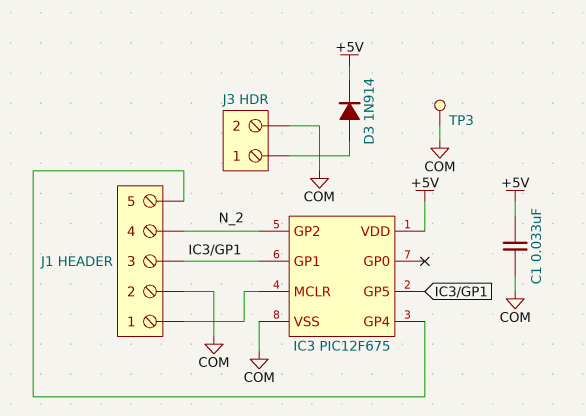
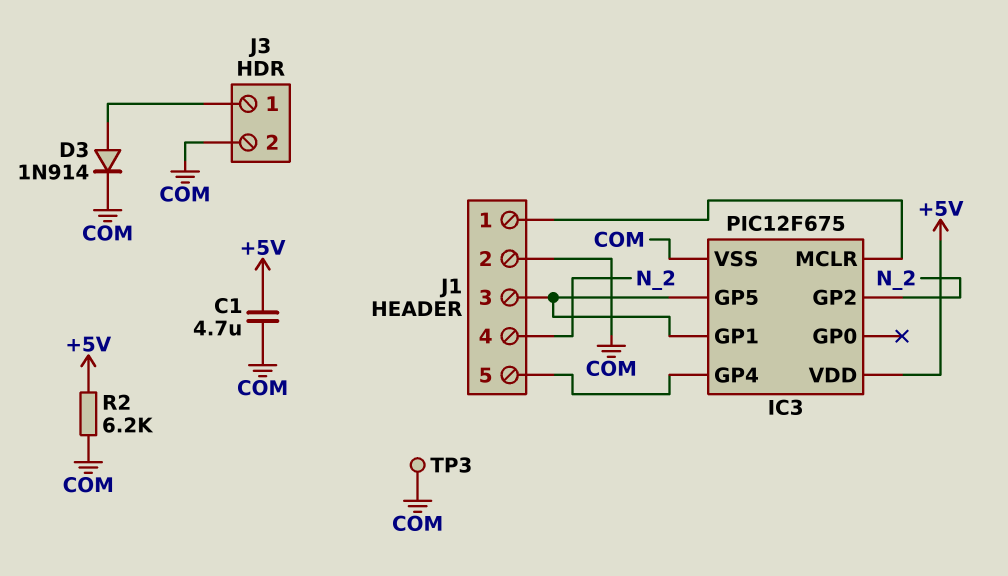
C1: 33nF (+5V, COM) -> 4.7uF (+5V, COM)
D3: diode 1N914 (A J3/1, K +5V) -> diode 1N914 (A J3/1, K COM)
R2: none -> 6.2k (+5V, COM)

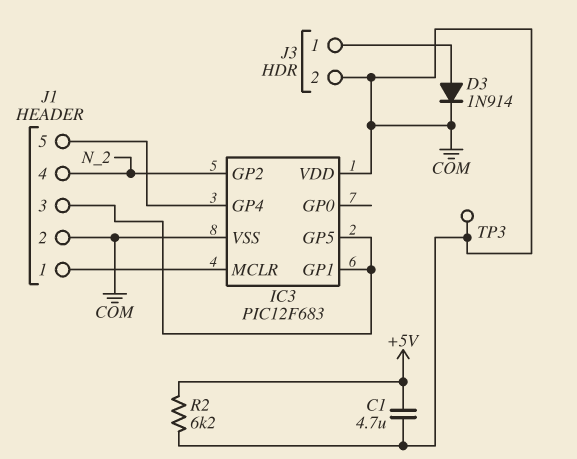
IC3: PIC12F675 -> PIC12F683
IC3 pin VDD: +5V -> COM

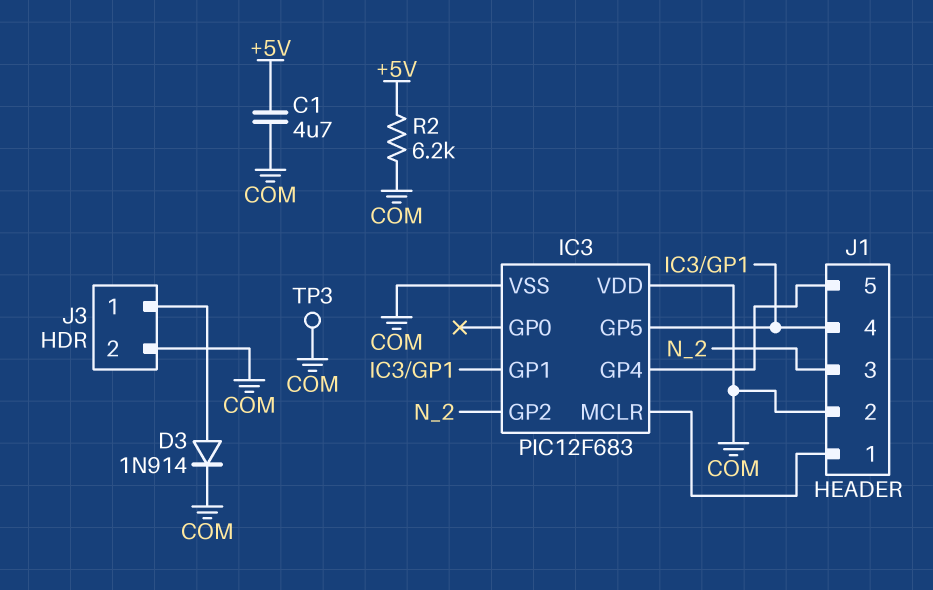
J1 pin 3: IC3/GP1 -> N_2
J1 pin 4: N_2 -> IC3/GP1

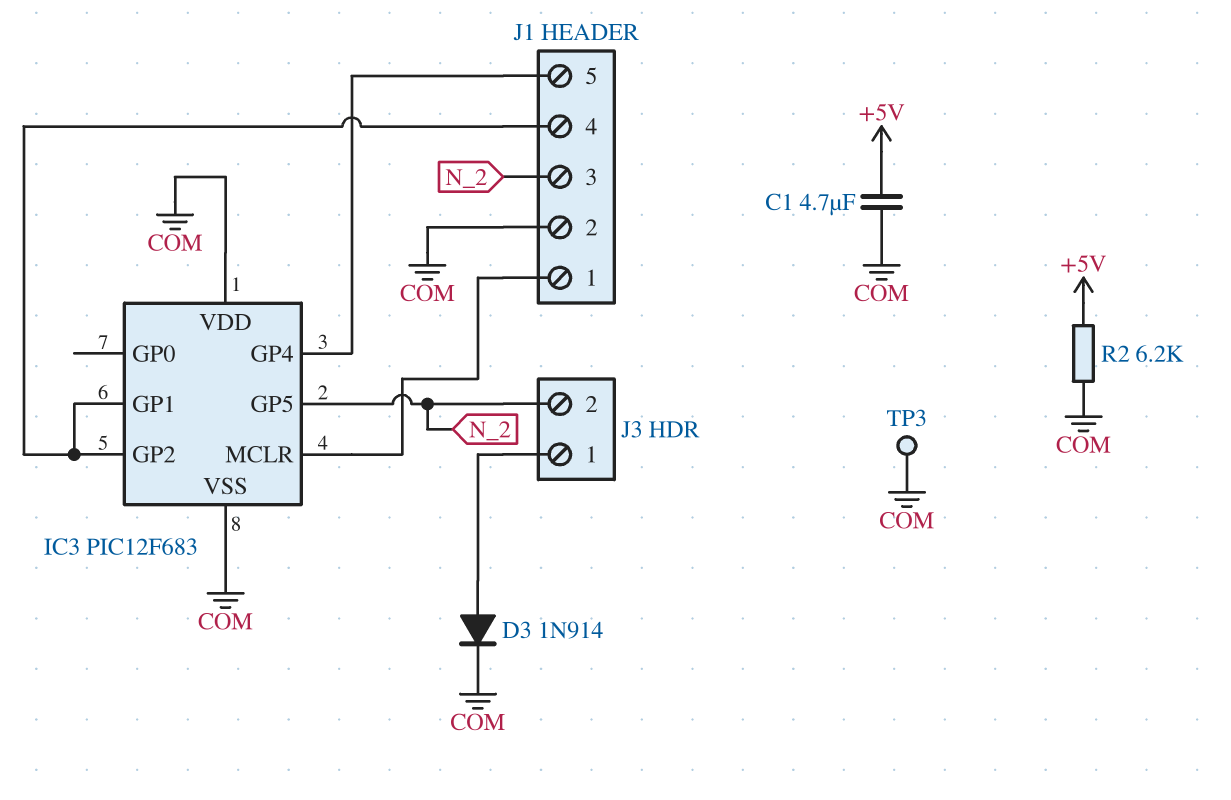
IC3 pin GP2: N_2 -> IC3/GP1
IC3 pin GP5: IC3/GP1 -> N_2
J3 pin 2: COM -> N_2

